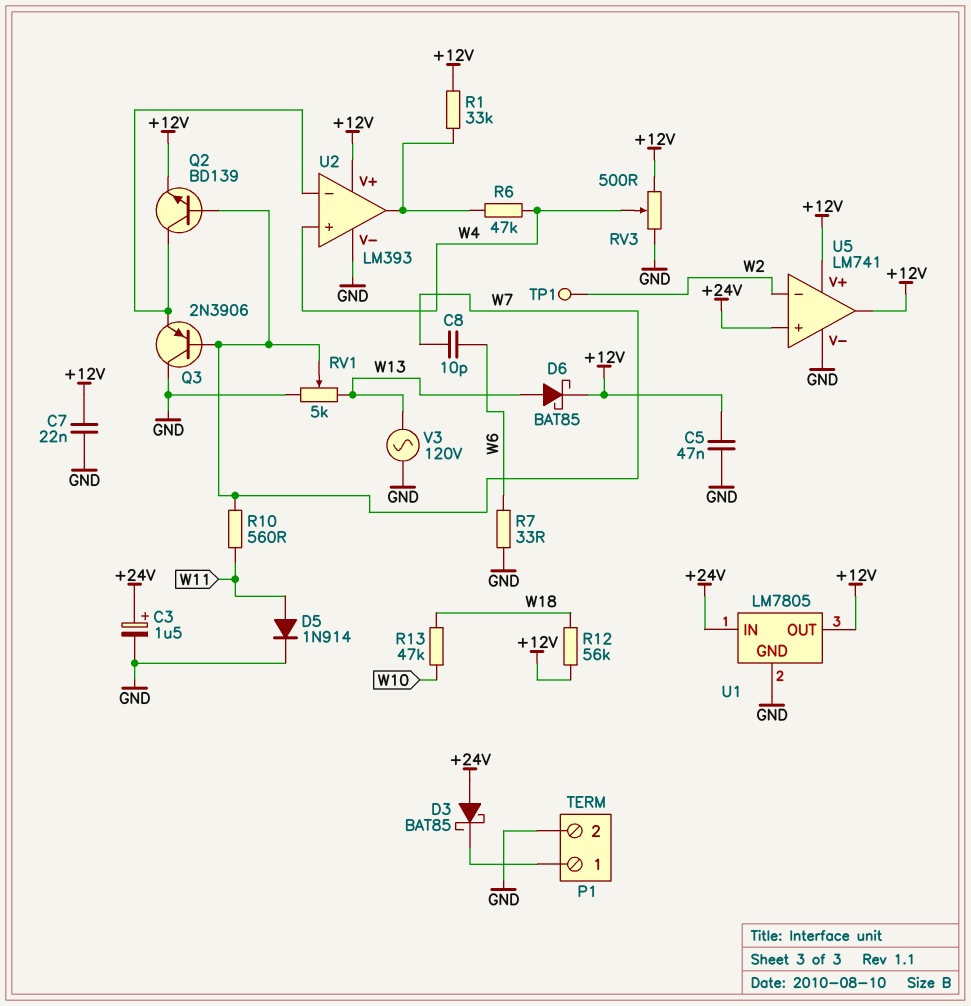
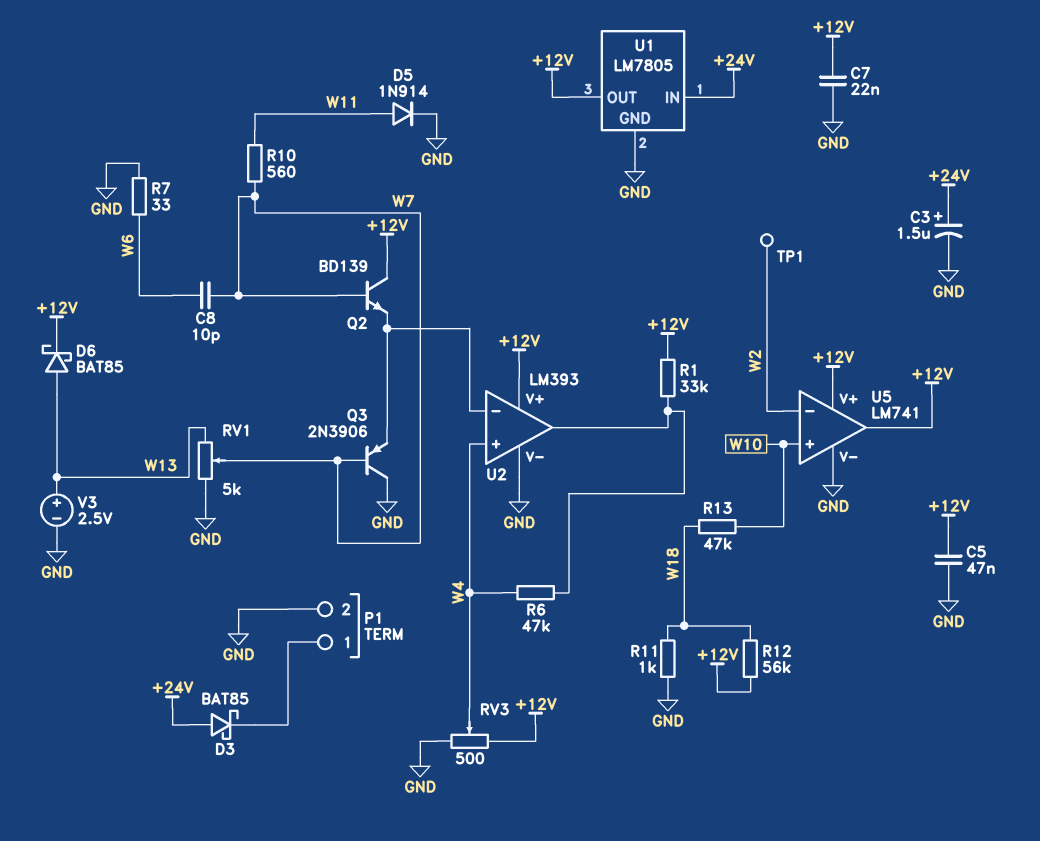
Q2: NPN BD139 (B W7, C U2/in-, E +12V) -> NPN BD139 (B W7, C +12V, E U2/in-)
R11: none -> 1k (GND, W18)
U5 pin in+: +24V -> W10
V3: AC 120V (GND, W13) -> 2.5V (plus W13, minus GND)

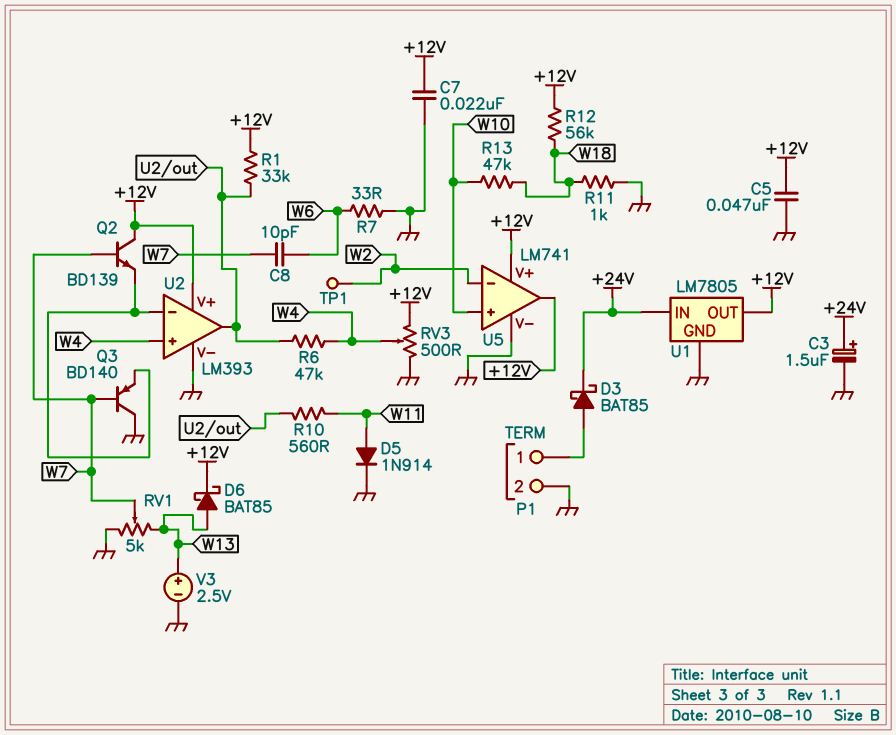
D3: schottky BAT85 (A +24V, K P1/1) -> schottky BAT85 (A P1/1, K +24V)
Q3: PNP 2N3906 (B W7, C GND, E U2/in-) -> PNP BD140 (B W7, C GND, E U2/in-)
R10: 560 (W7, W11) -> 560 (U2/out, W11)

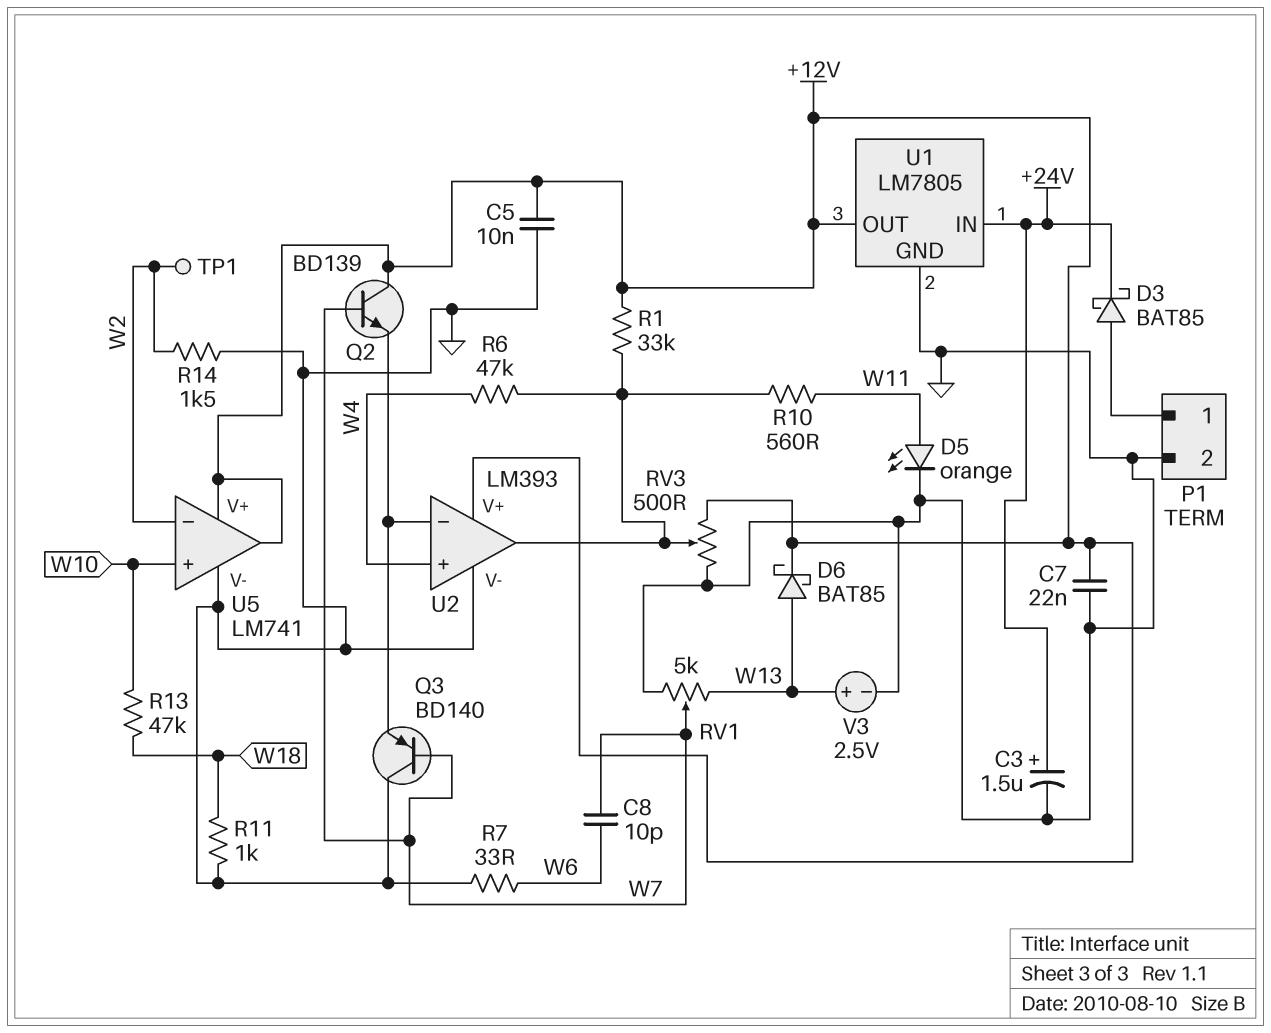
C5: 47nF (+12V, GND) -> 10nF (+12V, GND)
D5: diode 1N914 (A W11, K GND) -> LED orange (A W11, K GND)
R12: 56k (+12V, W18) -> none
R14: none -> 1.5k (GND, W2)
RV3: 500 (+12V, GND, wiper W4) -> 500 (+12V, GND, wiper U2/out)

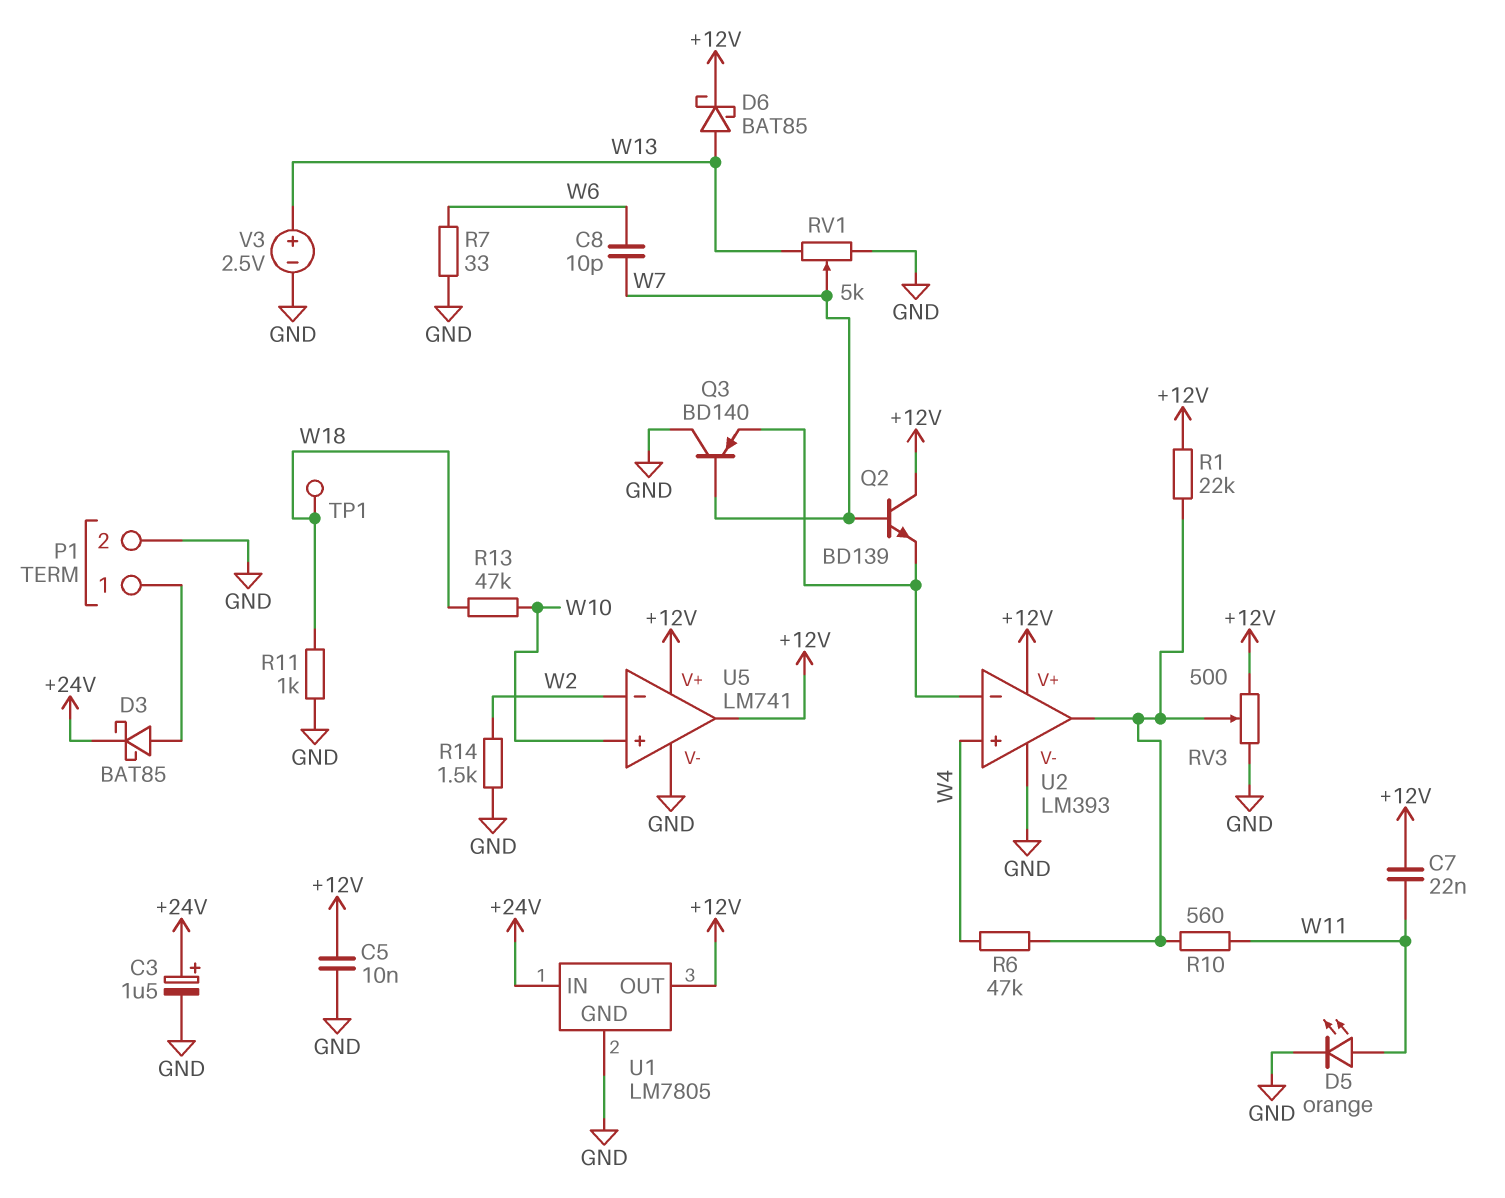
C7: 22nF (+12V, GND) -> 22nF (+12V, W11)
R1: 33k (+12V, U2/out) -> 22k (+12V, U2/out)
TP1: test point (W2) -> test point (W18)

